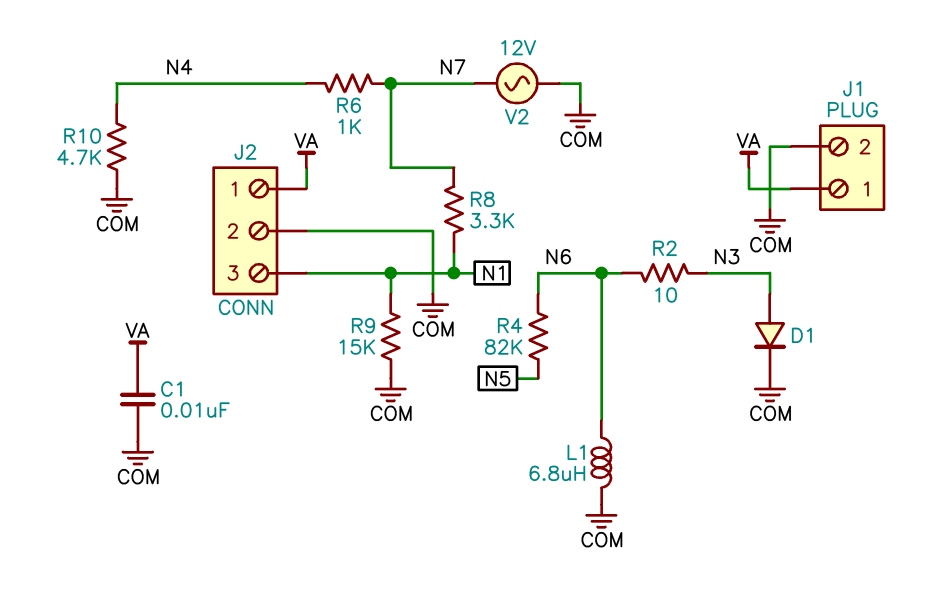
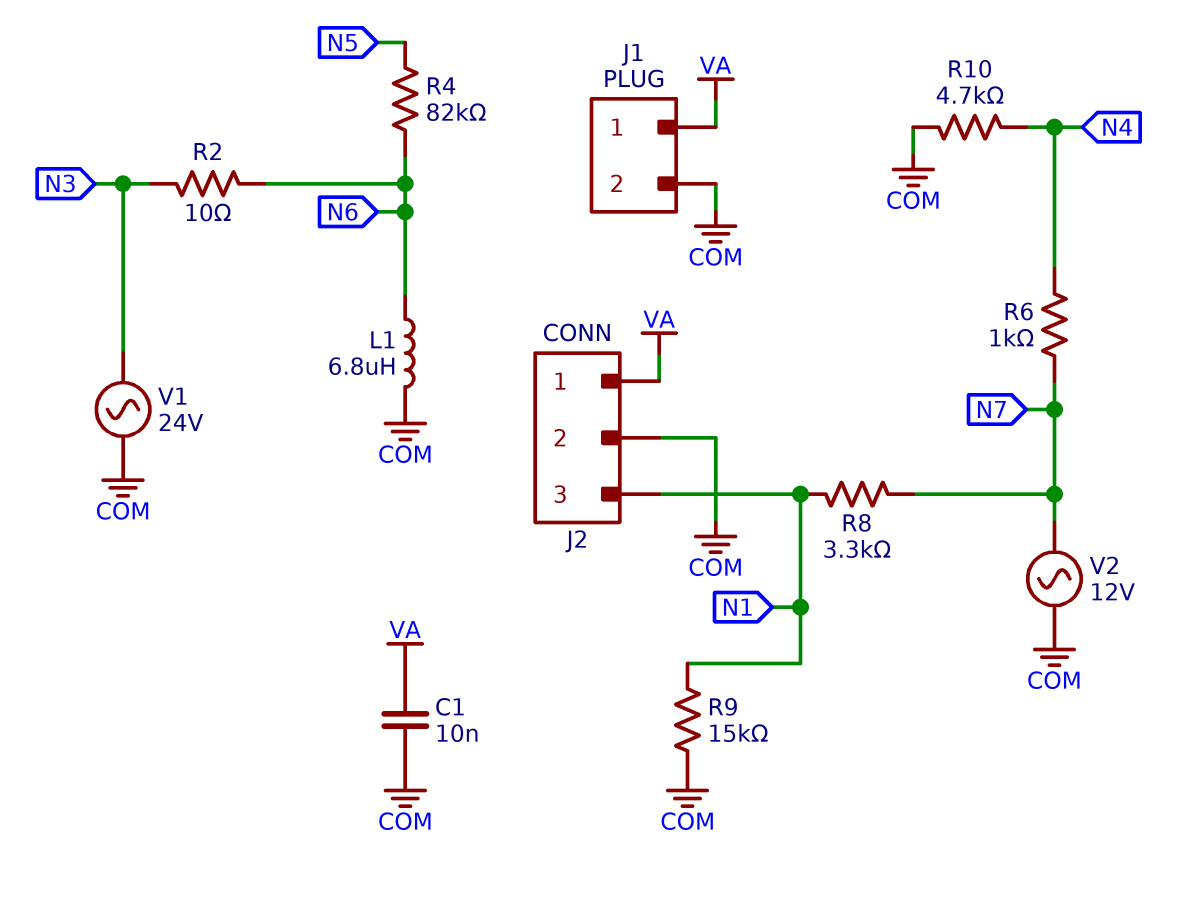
D1: diode (A N3, K COM) -> none
V1: none -> AC 24V (COM, N3)

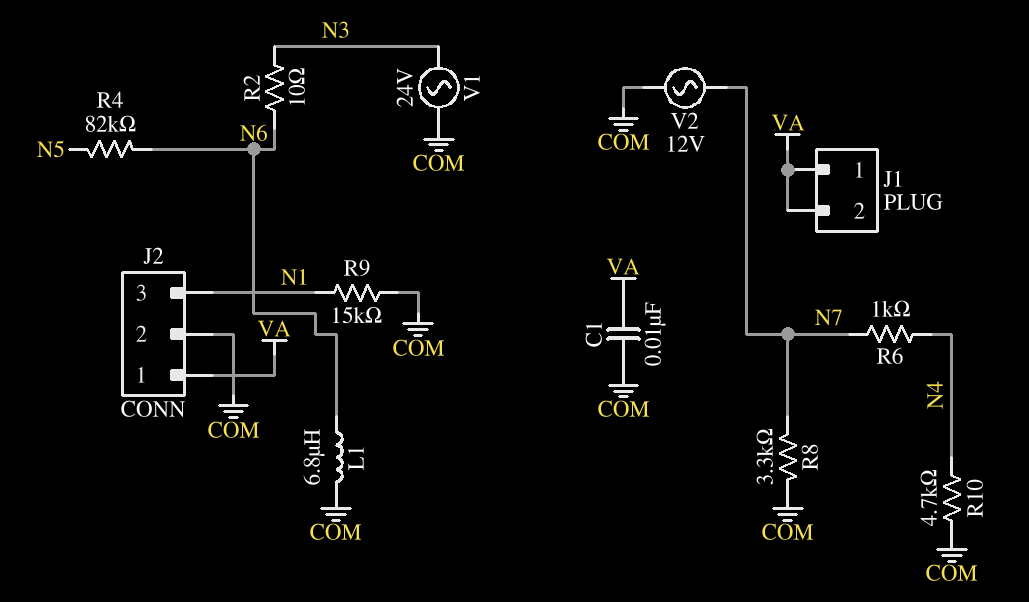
J1 pin 2: COM -> VA
R8: 3.3k (N1, N7) -> 3.3k (COM, N7)

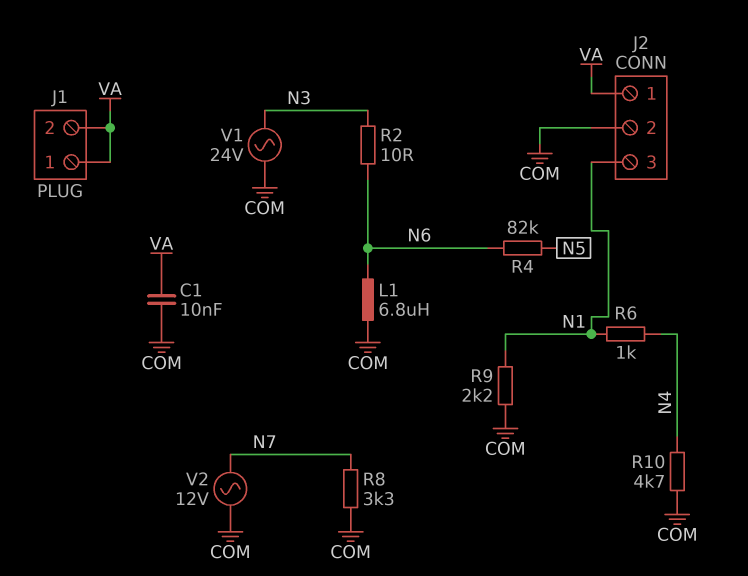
R6: 1k (N4, N7) -> 1k (N1, N4)
R9: 15k (COM, N1) -> 2.2k (COM, N1)

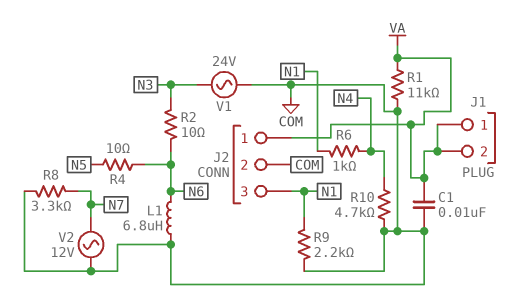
R1: none -> 11k (COM, VA)
R4: 82k (N5, N6) -> 10 (N5, N6)

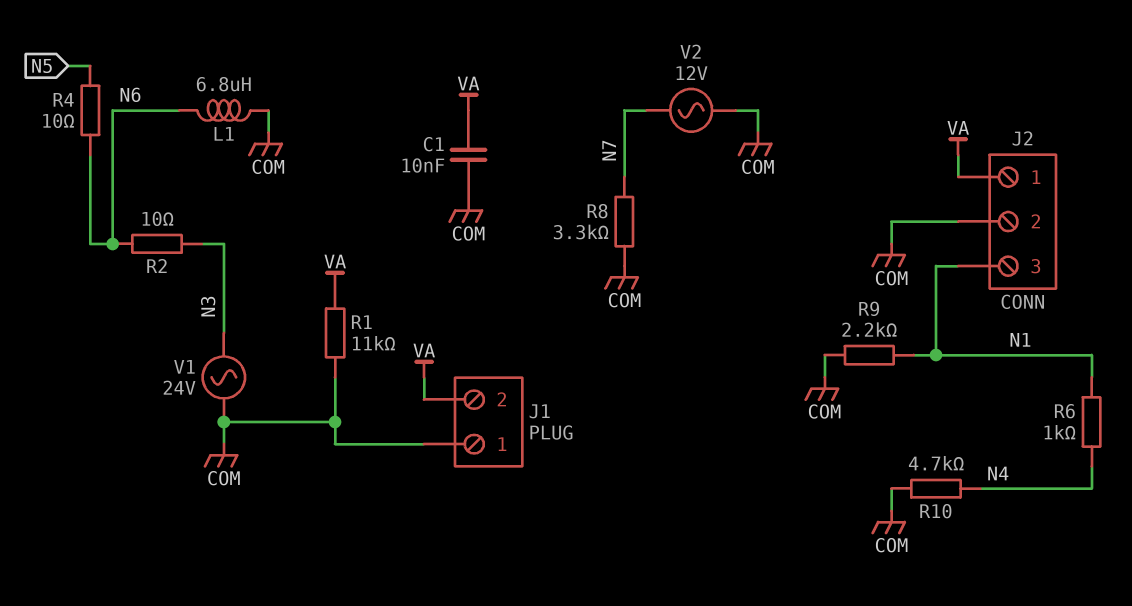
J1 pin 1: VA -> COM

